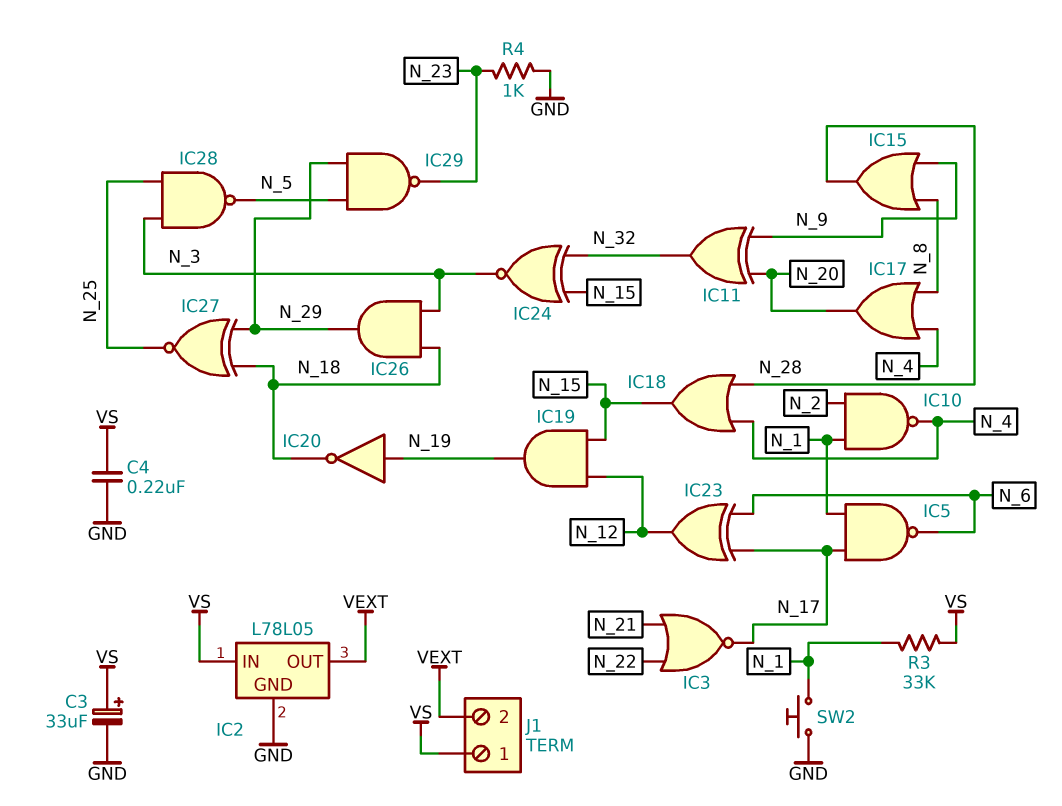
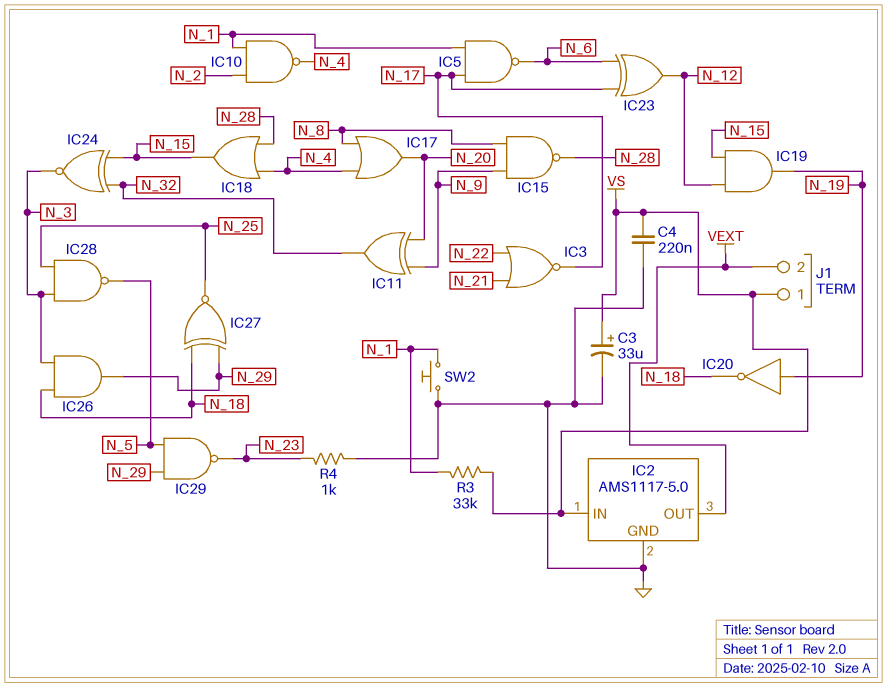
IC2: L78L05 -> AMS1117-5.0
IC15: OR (in N_8, in N_9, out N_28) -> NAND (in N_8, in N_9, out N_28)

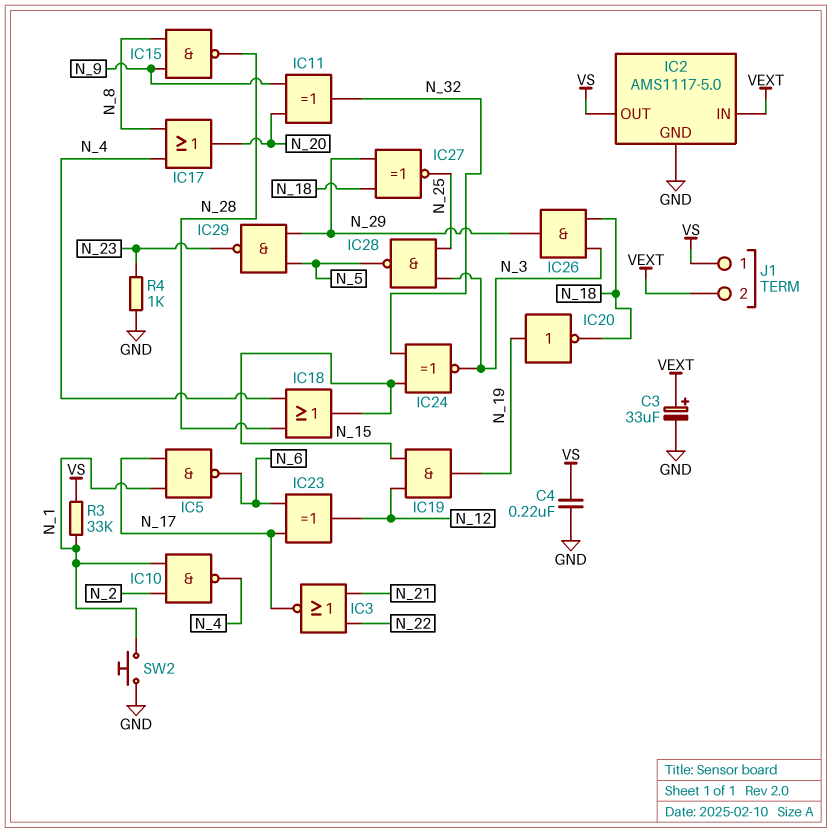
C3: 33uF (plus VS, minus GND) -> 33uF (plus VEXT, minus GND)
IC2 pin IN: VS -> VEXT
IC2 pin OUT: VEXT -> VS

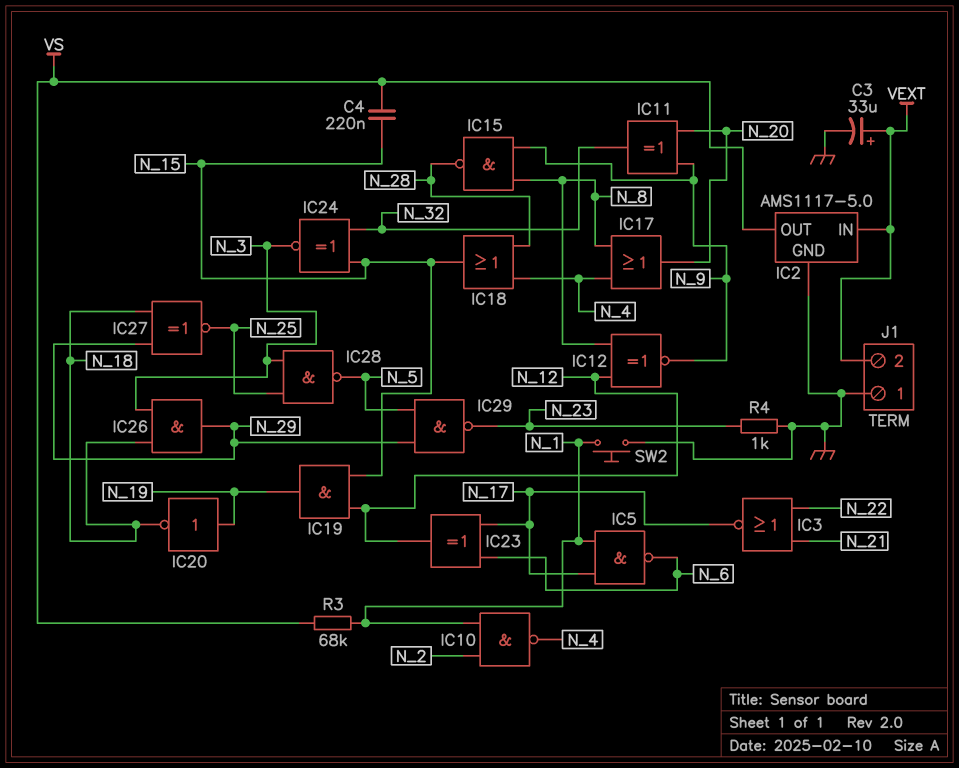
C4: 220nF (GND, VS) -> 220nF (N_15, VS)
IC12: none -> XNOR (in N_8, in N_12, out N_9)
J1 pin 1: VS -> GND
R3: 33k (N_1, VS) -> 68k (N_1, VS)

